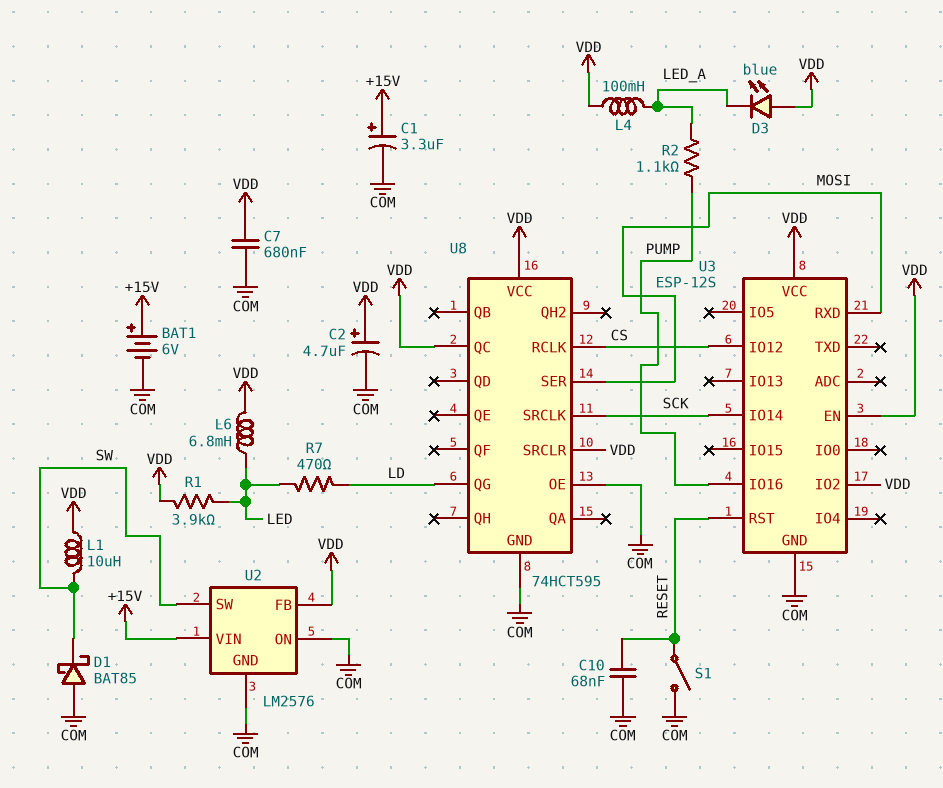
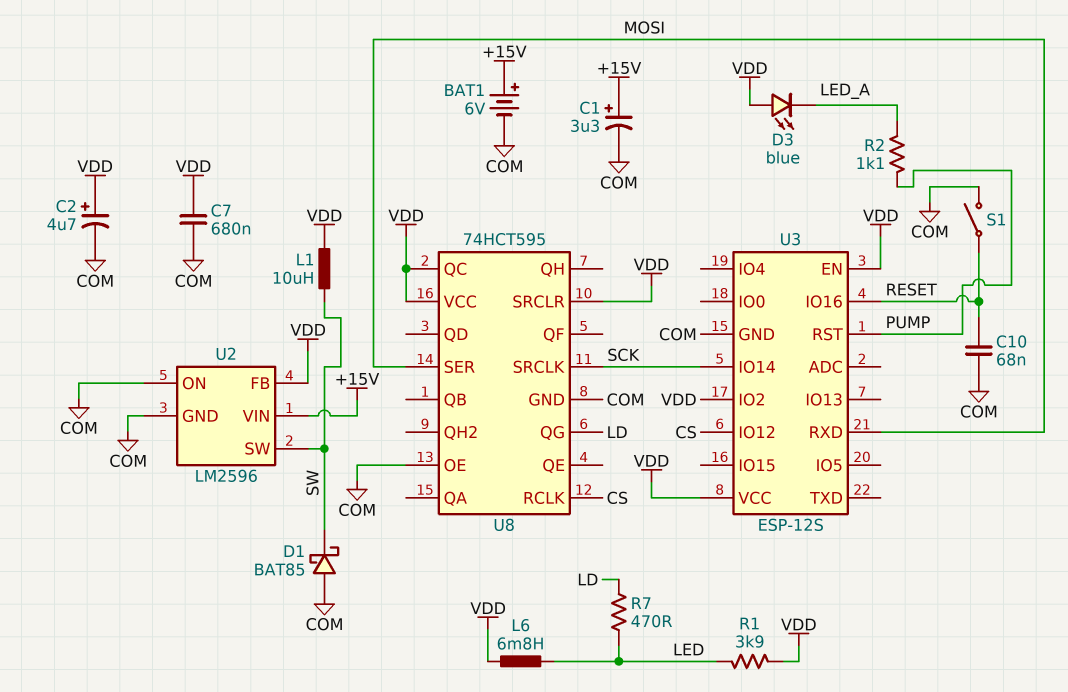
L4: 100mH (LED_A, VDD) -> none
U2: LM2576 -> LM2596
U3 pin IO16: PUMP -> RESET
U3 pin RST: RESET -> PUMP

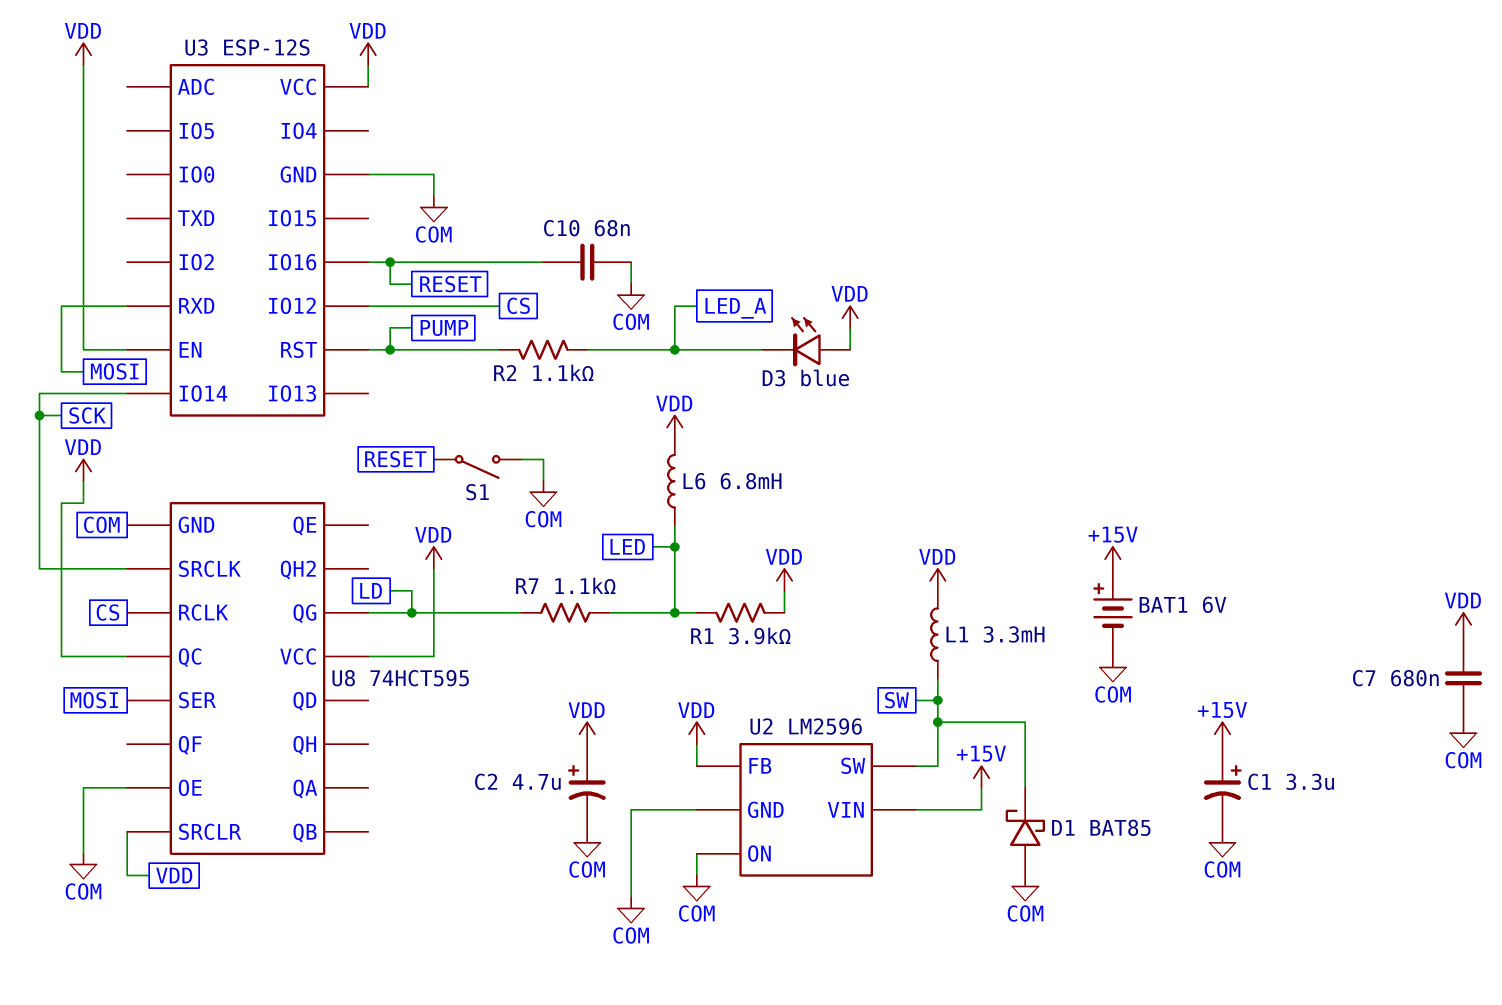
L1: 10uH (SW, VDD) -> 3.3mH (SW, VDD)
R7: 470 (LD, LED) -> 1.1k (LD, LED)
U3 pin IO2: VDD -> none

